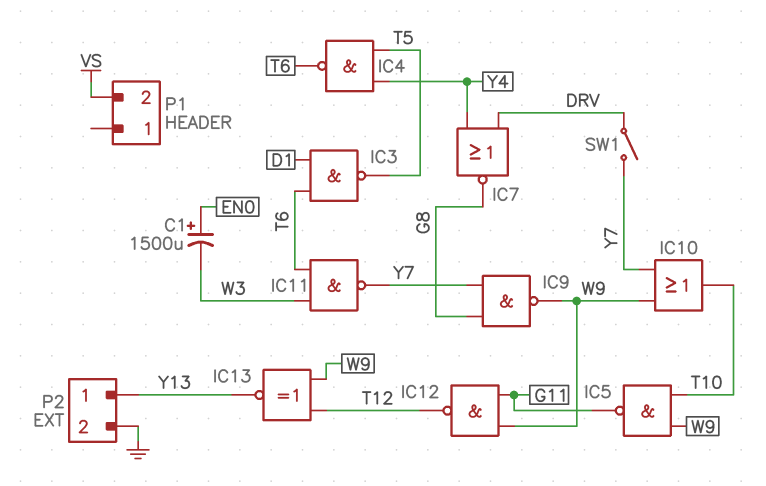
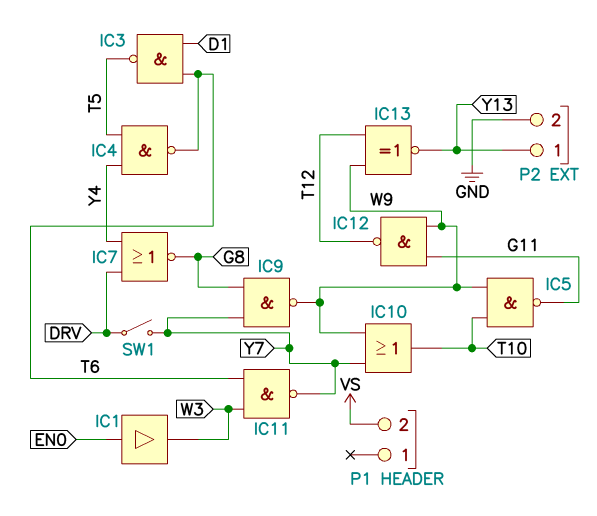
C1: 1500uF (plus EN0, minus W3) -> none
IC1: none -> buffer (in EN0, out W3)

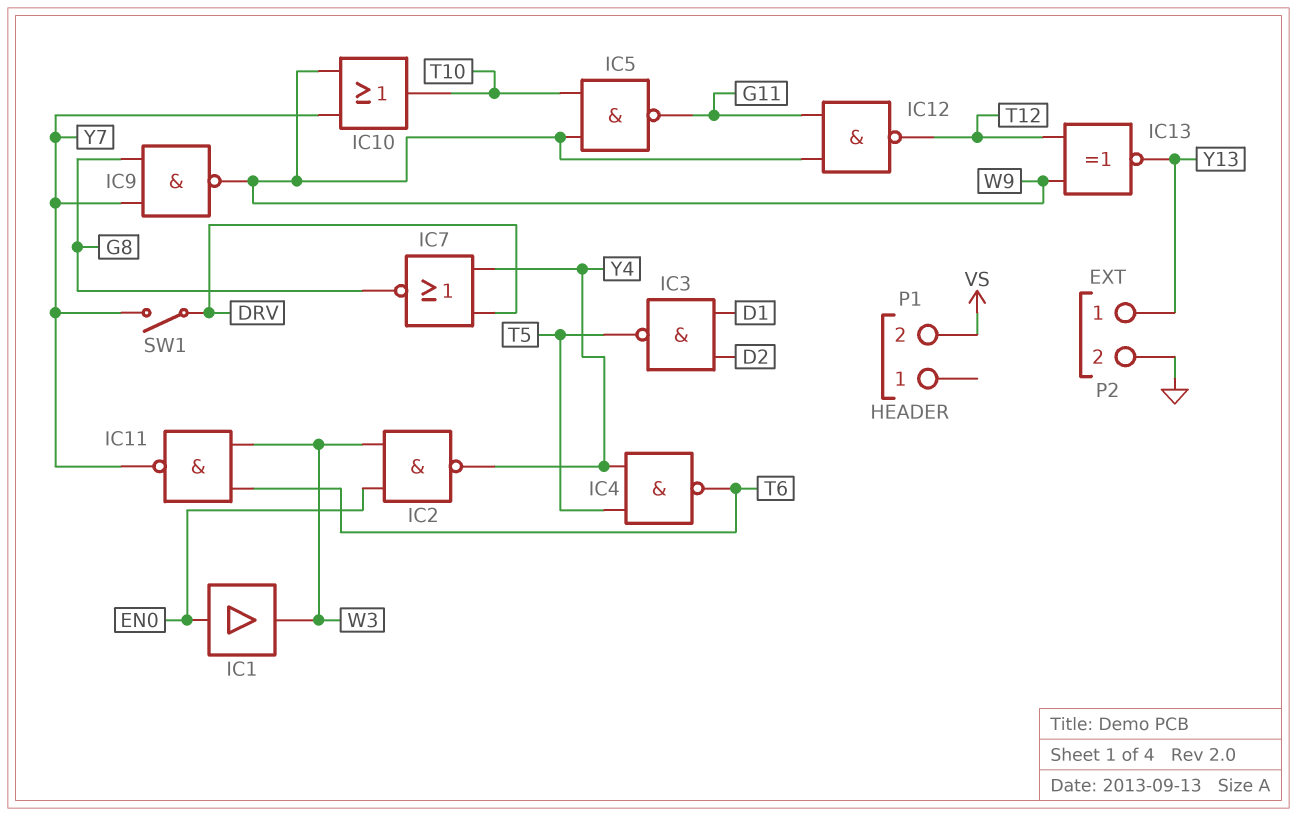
IC2: none -> NAND (in EN0, in W3, out Y4)
IC3: NAND (in D1, in T6, out T5) -> NAND (in D1, in D2, out T5)

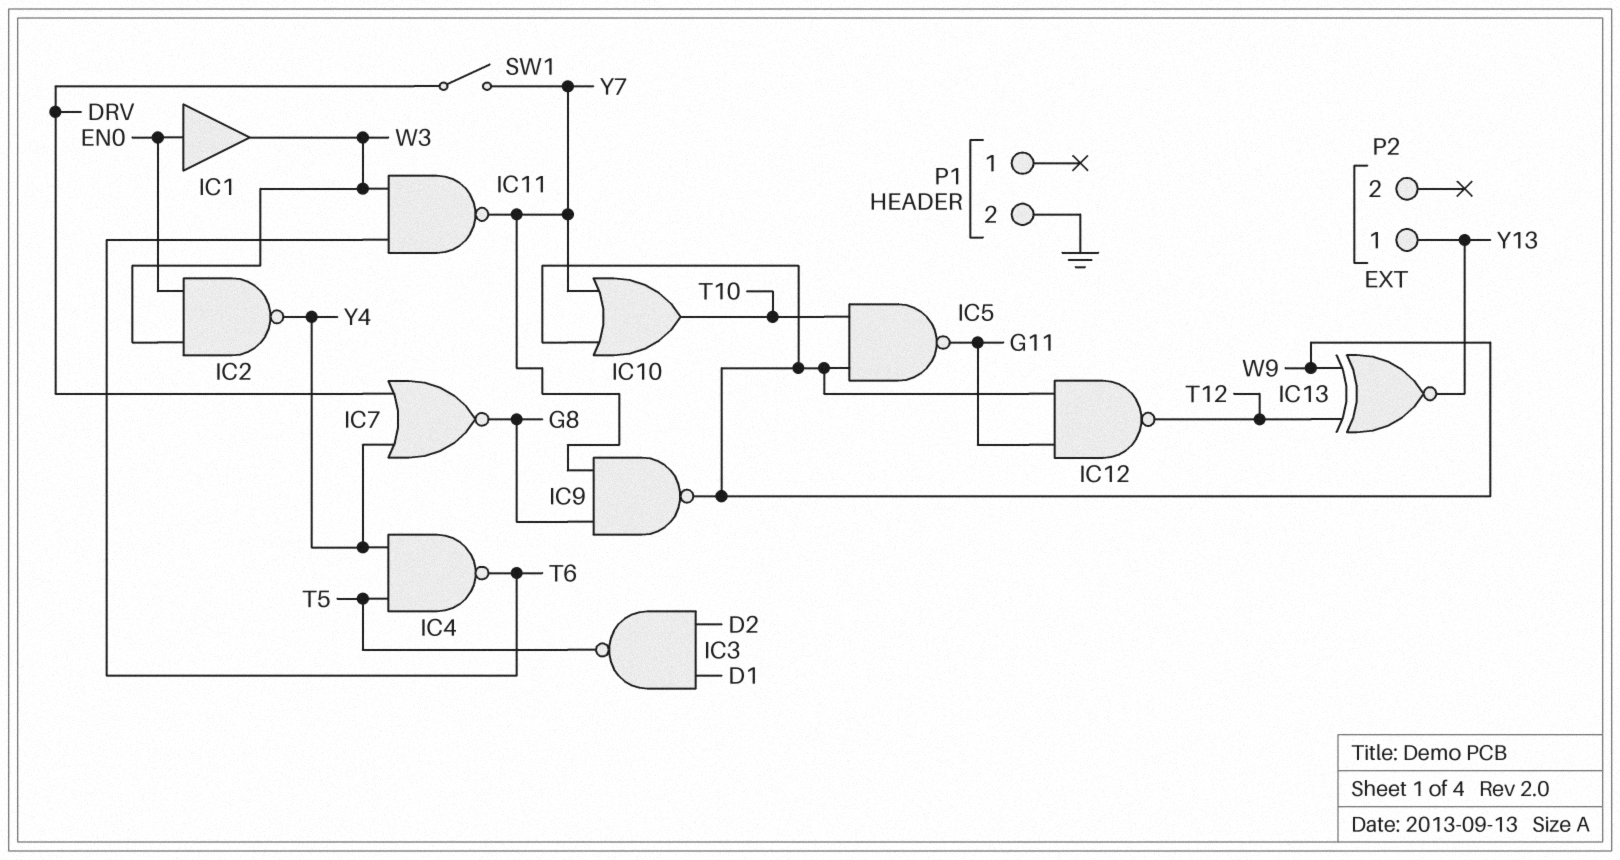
P1 pin 2: VS -> GND
P2 pin 2: GND -> none

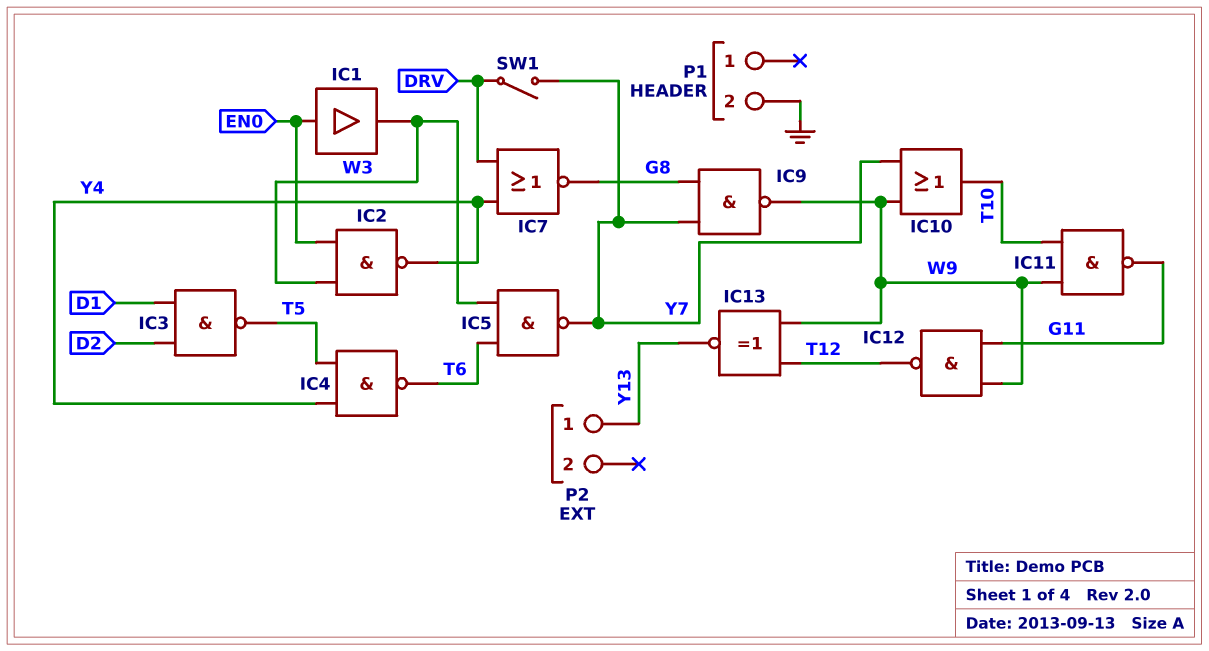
IC5: NAND (in T10, in W9, out G11) -> NAND (in T6, in W3, out Y7)
IC11: NAND (in T6, in W3, out Y7) -> NAND (in T10, in W9, out G11)

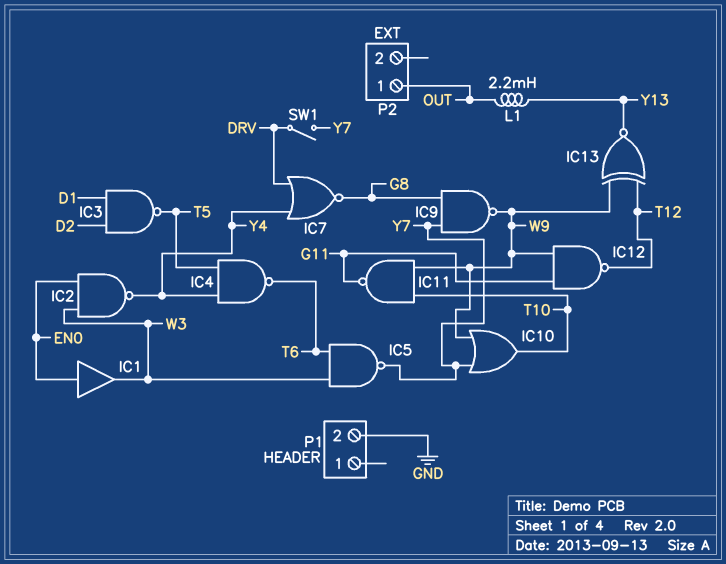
L1: none -> 2.2mH (OUT, Y13)
P2 pin 1: Y13 -> OUT

